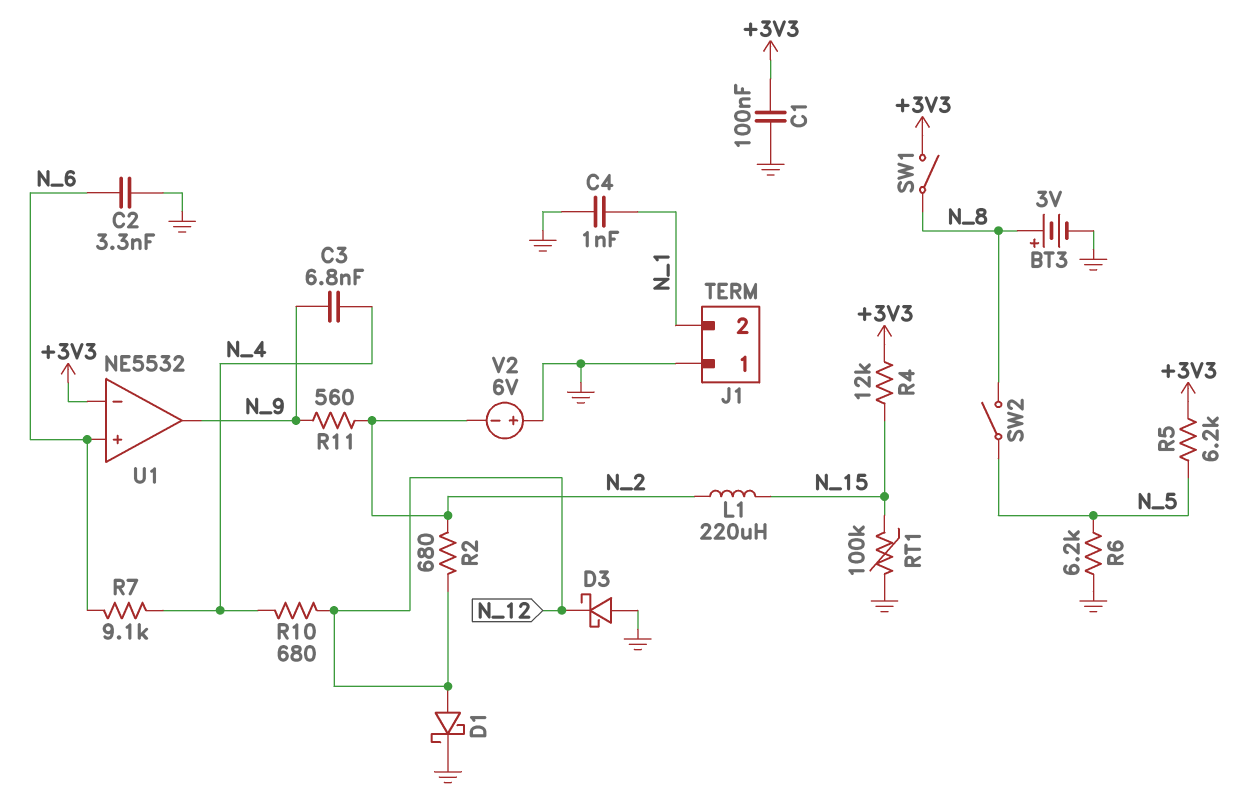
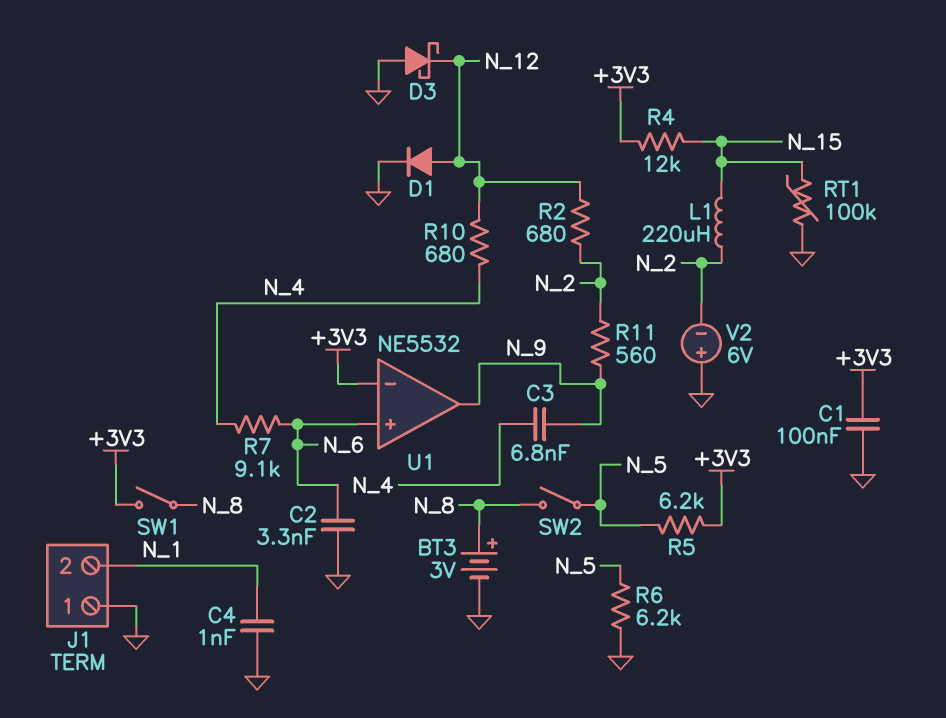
D1: schottky (A N_12, K GND) -> diode (A N_12, K GND)

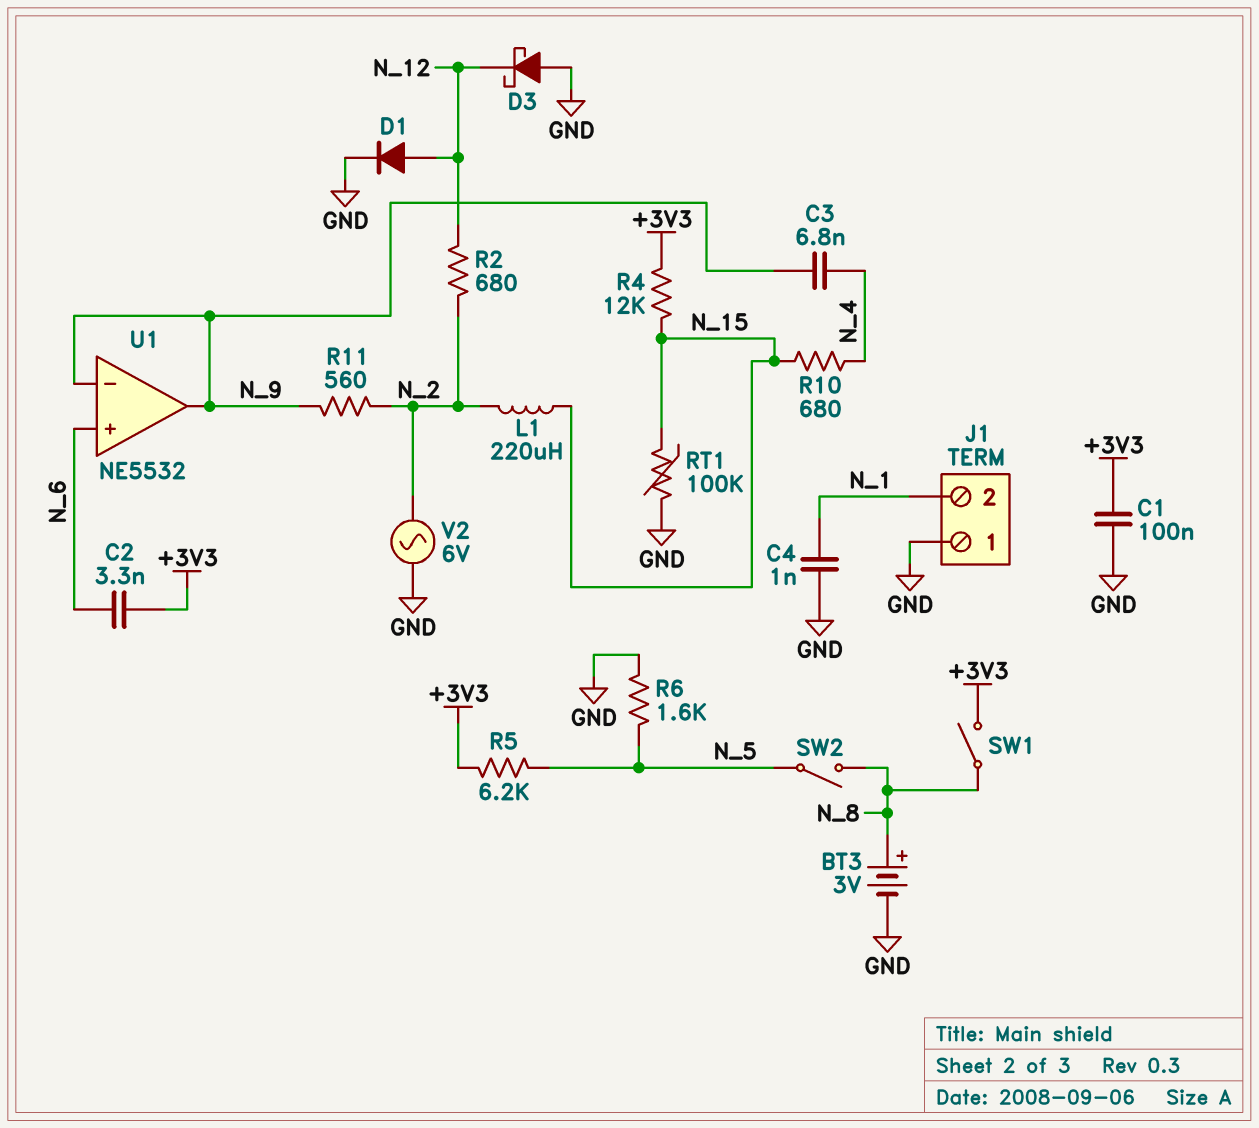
C2: 3.3nF (GND, N_6) -> 3.3nF (+3V3, N_6)
R6: 6.2k (GND, N_5) -> 1.6k (GND, N_5)
R7: 9.1k (N_4, N_6) -> none
R10: 680 (N_4, N_12) -> 680 (N_4, N_15)
U1 pin in-: +3V3 -> N_9
V2: 6V (plus GND, minus N_2) -> AC 6V (GND, N_2)

